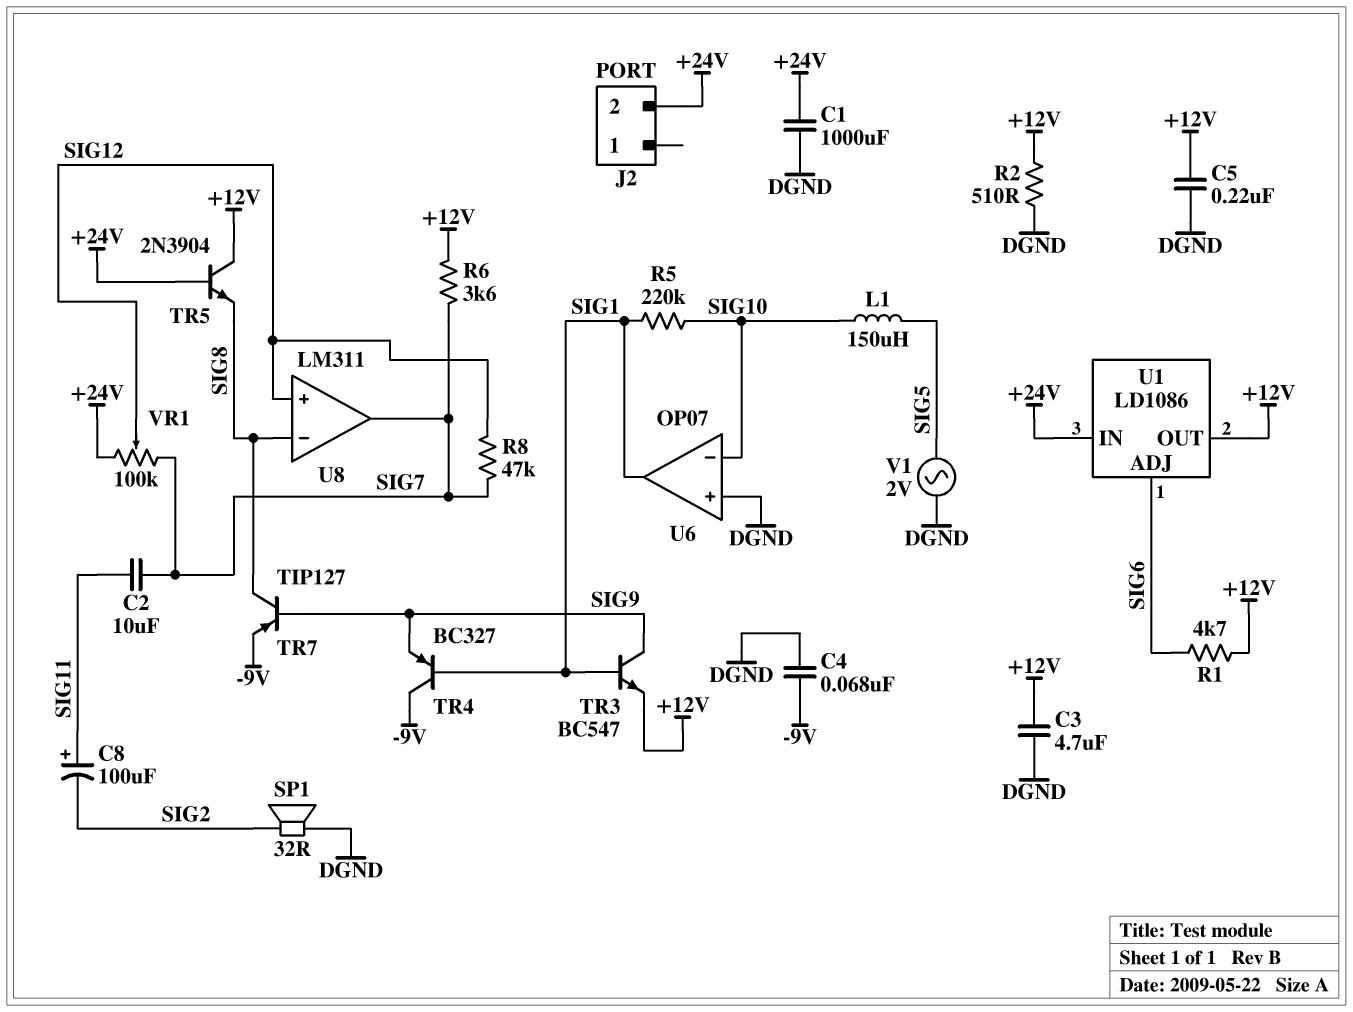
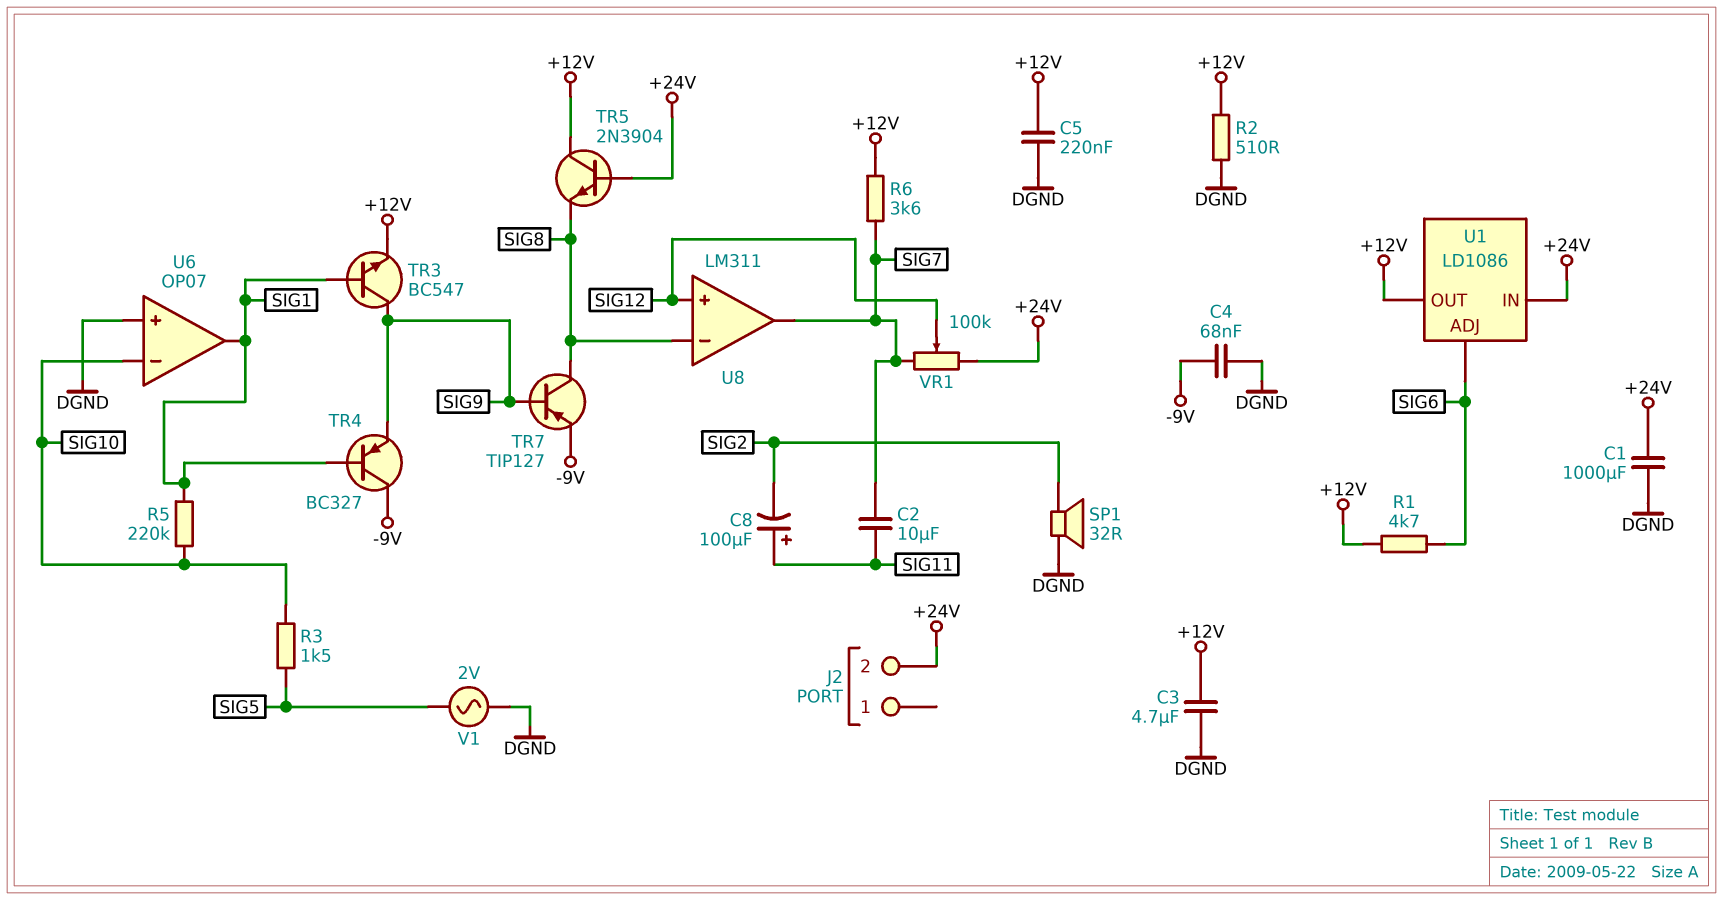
L1: 150uH (SIG5, SIG10) -> none
R3: none -> 1.5k (SIG5, SIG10)
R8: 47k (SIG7, SIG12) -> none

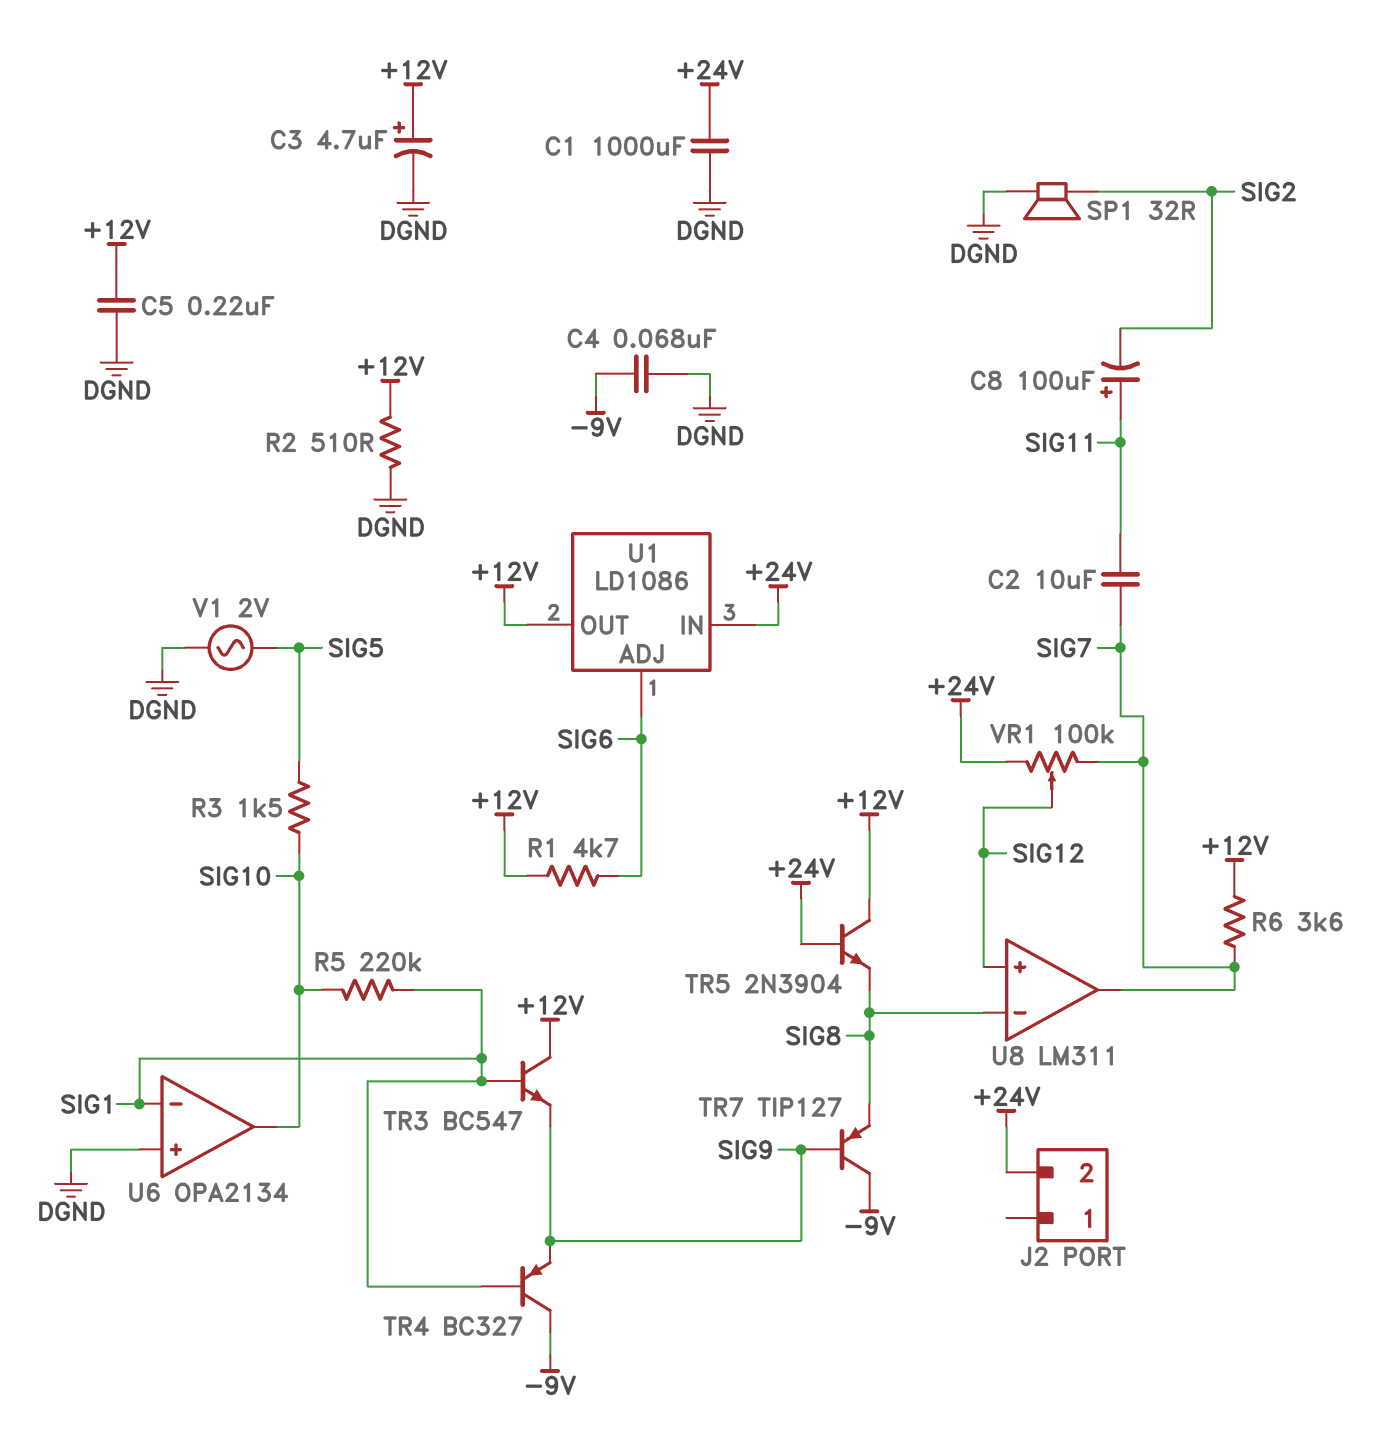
C3: 4.7uF (+12V, DGND) -> 4.7uF (plus +12V, minus DGND)
TR3: NPN BC547 (B SIG1, C SIG9, E +12V) -> NPN BC547 (B SIG1, C +12V, E SIG9)
TR7: PNP TIP127 (B SIG9, C SIG8, E -9V) -> PNP TIP127 (B SIG9, C -9V, E SIG8)
U6: OP07 -> OPA2134
U6 pin in-: SIG10 -> SIG1
U6 pin out: SIG1 -> SIG10

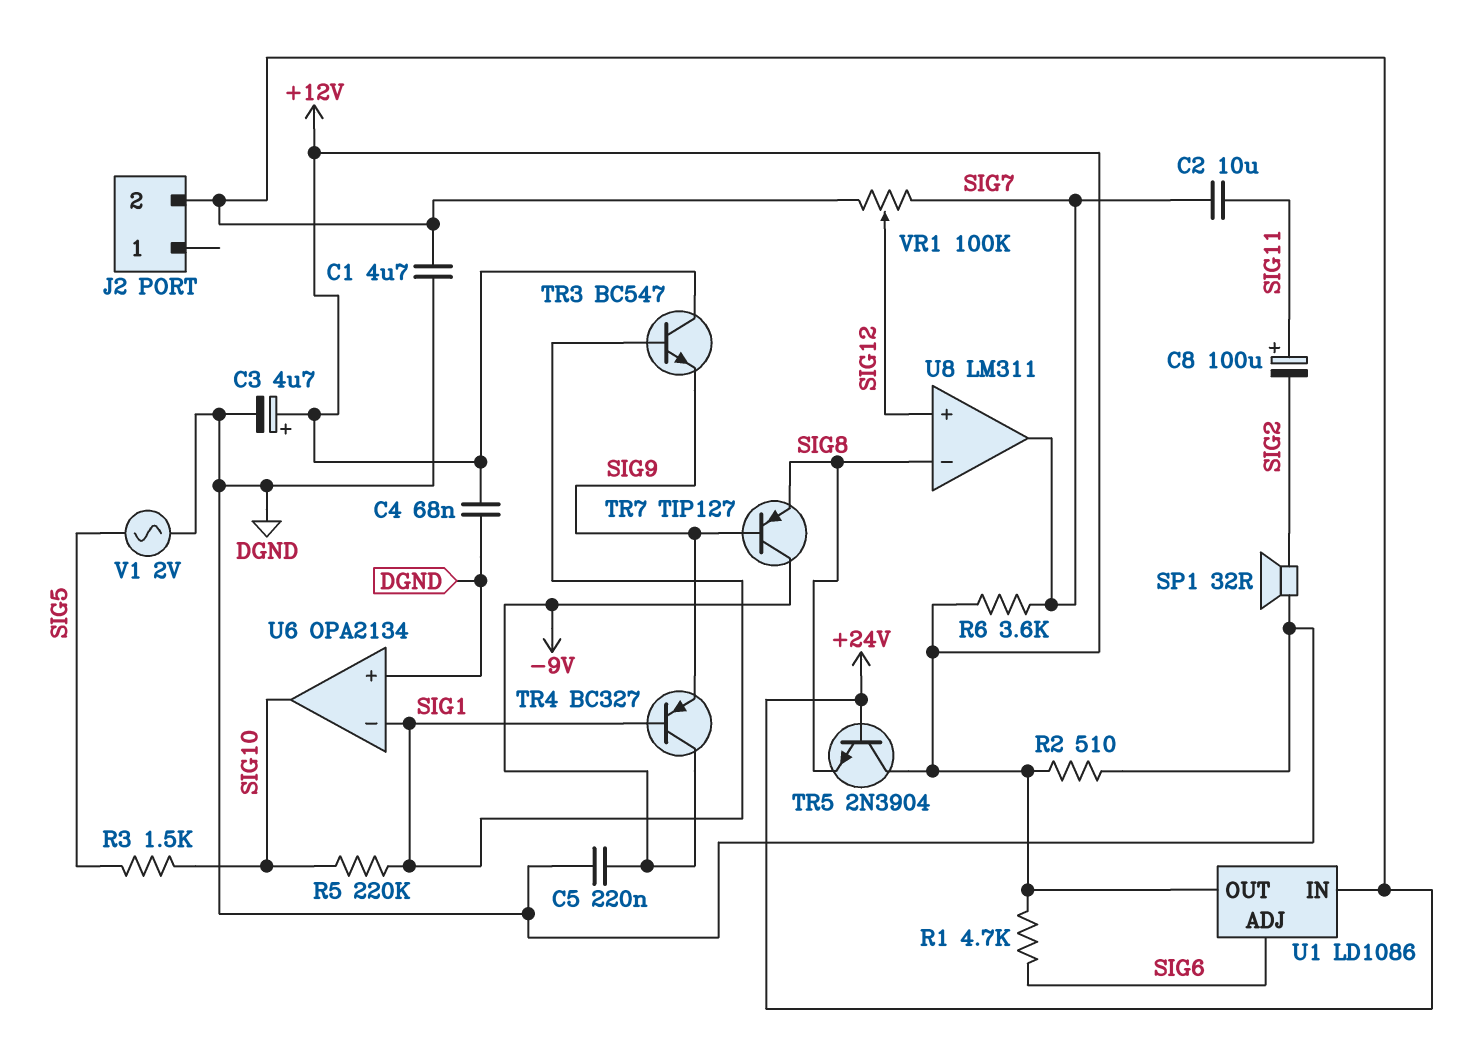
C1: 1000uF (+24V, DGND) -> 4.7uF (+24V, DGND)
C4: 68nF (-9V, DGND) -> 68nF (+12V, DGND)
C5: 220nF (+12V, DGND) -> 220nF (-9V, DGND)

